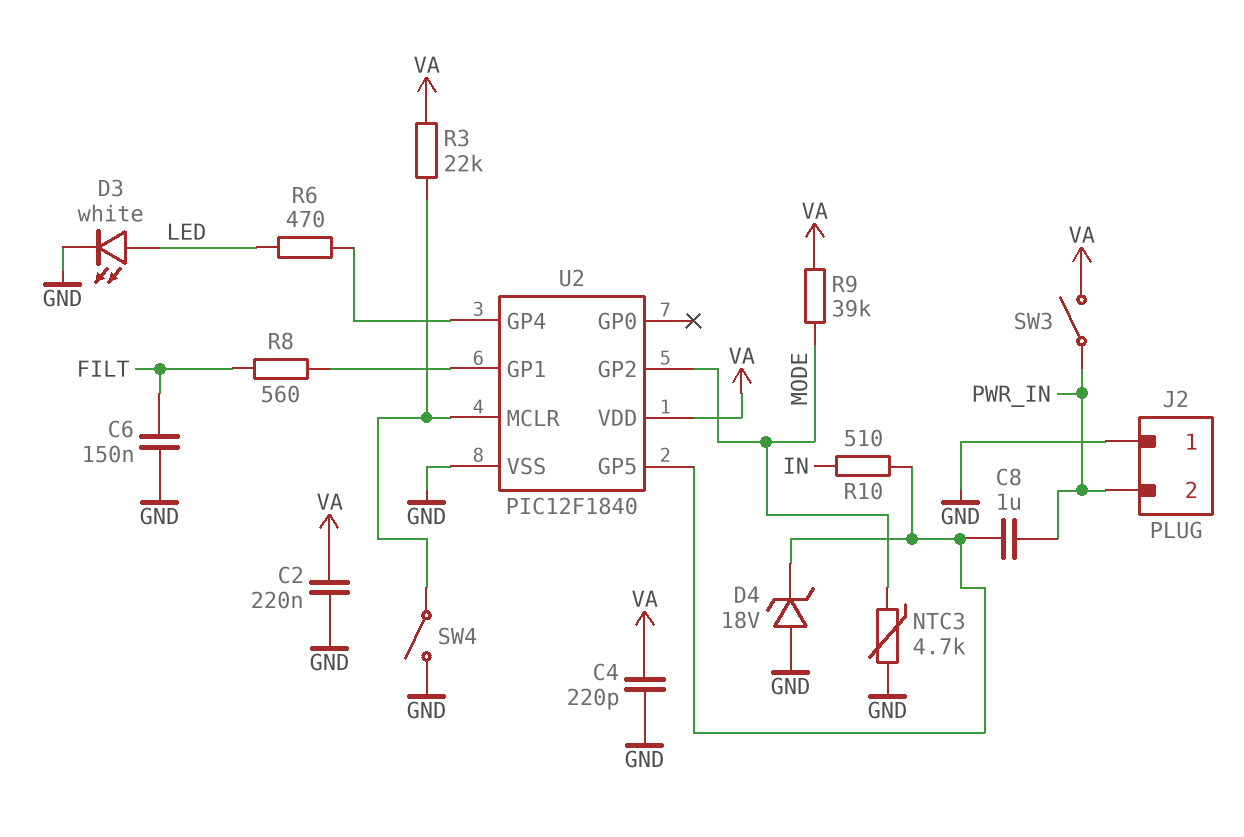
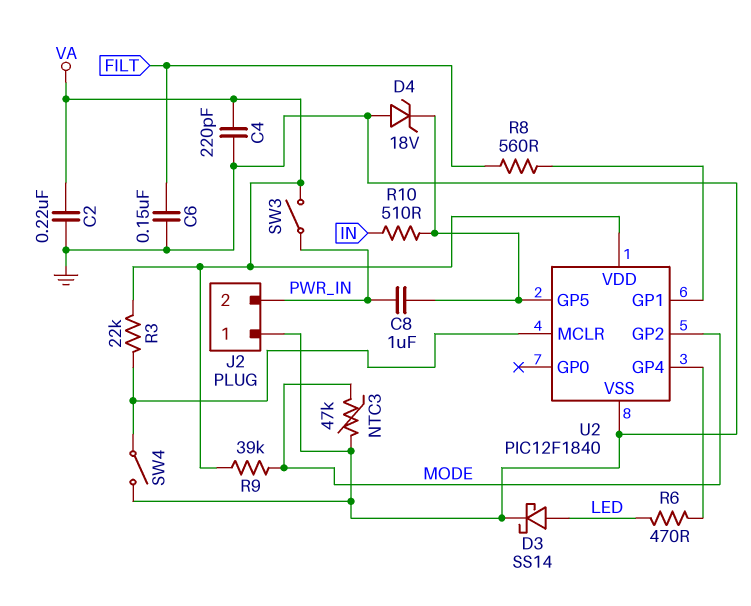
D3: LED white (A LED, K GND) -> schottky SS14 (A LED, K GND)
NTC3: 4.7k (GND, MODE) -> 47k (GND, MODE)

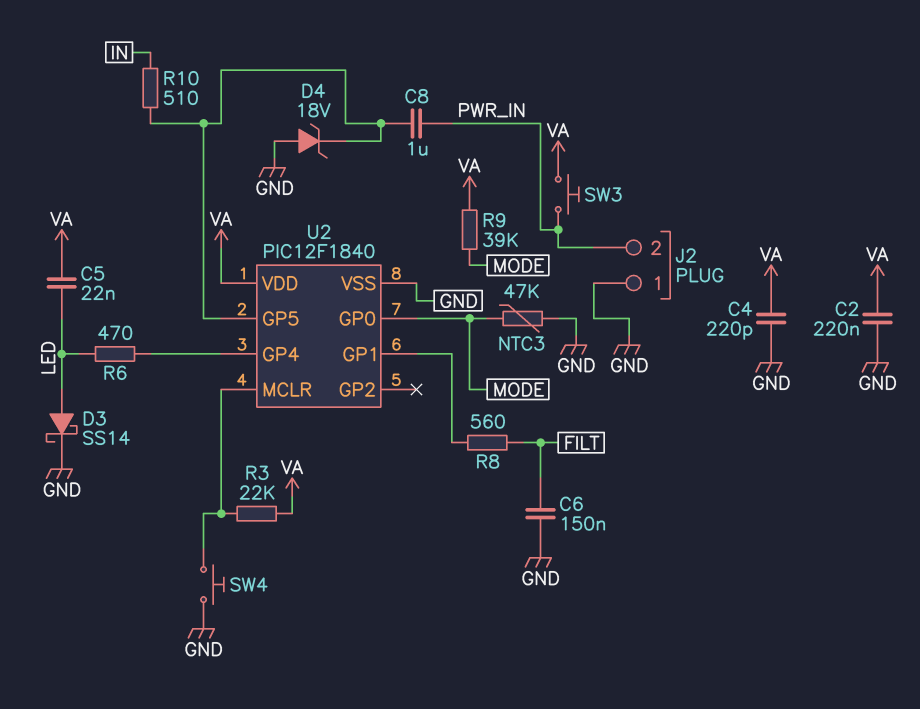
C5: none -> 22nF (LED, VA)
SW3: switch (PWR_IN, VA) -> button (PWR_IN, VA)
SW4: switch (GND, U2/MCLR) -> button (GND, U2/MCLR)
U2 pin GP0: none -> MODE
U2 pin GP2: MODE -> none

